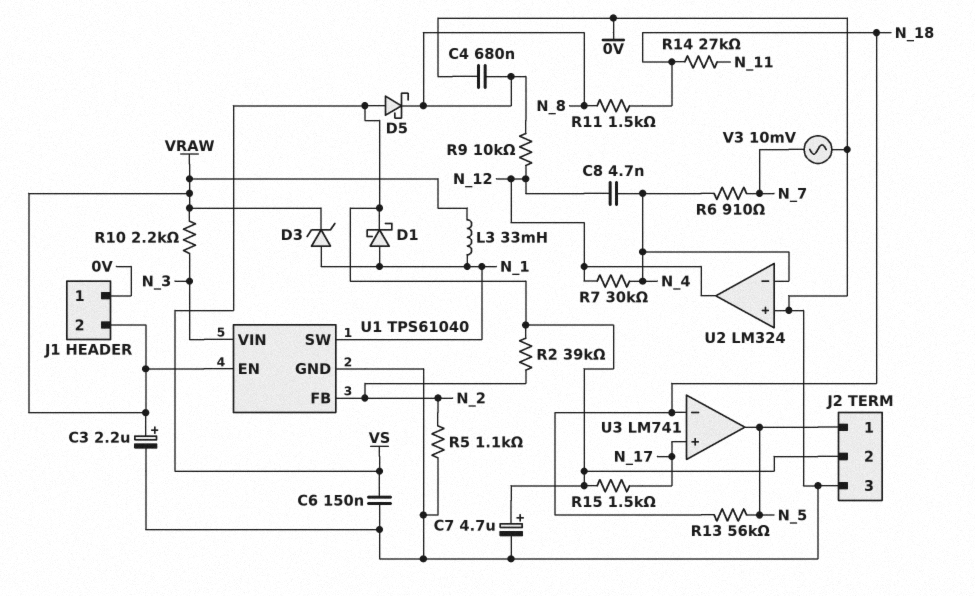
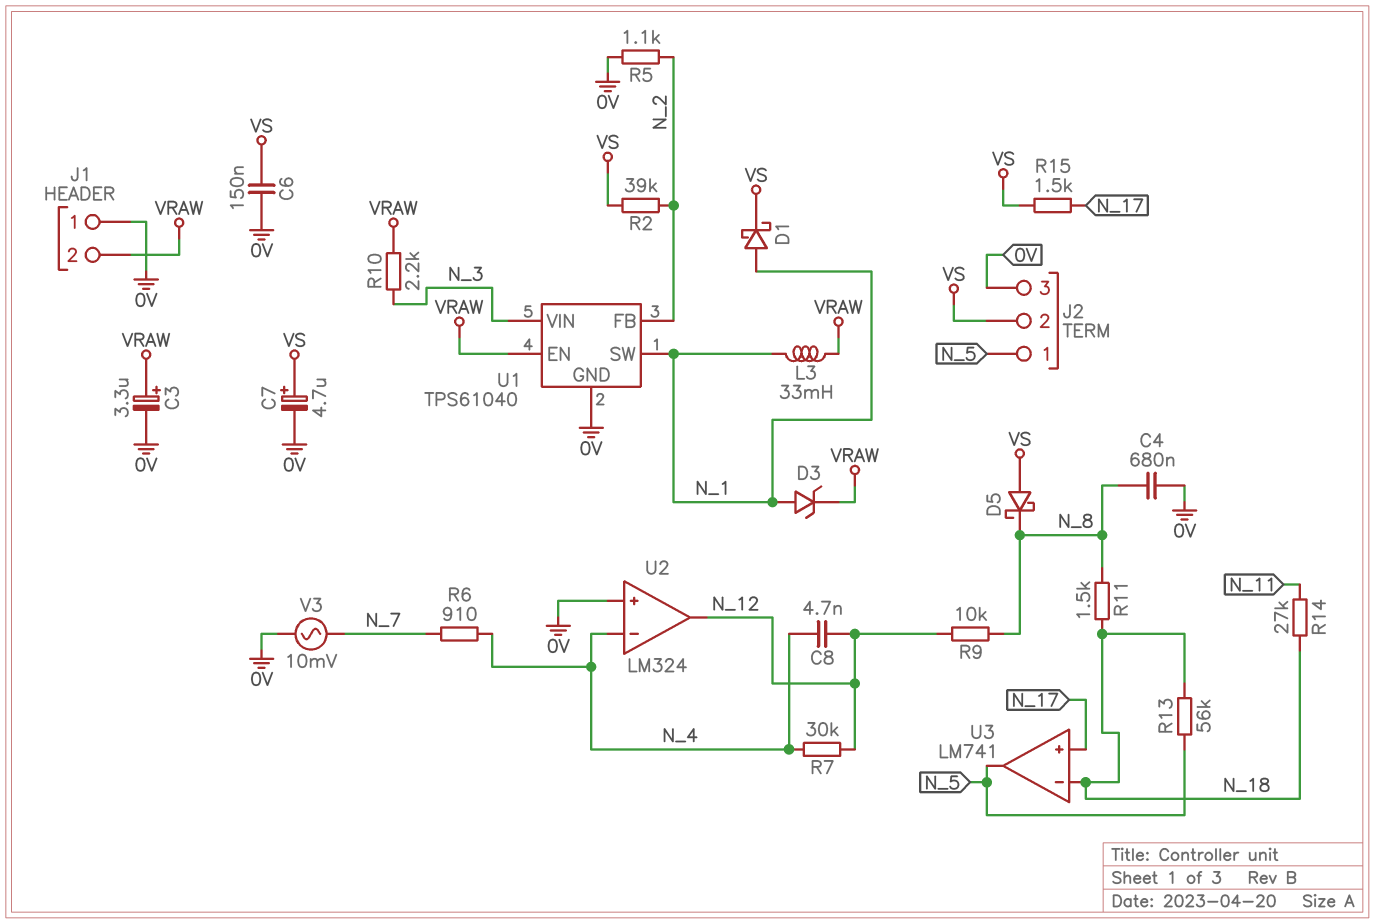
C3: 2.2uF (plus VRAW, minus 0V) -> 3.3uF (plus VRAW, minus 0V)

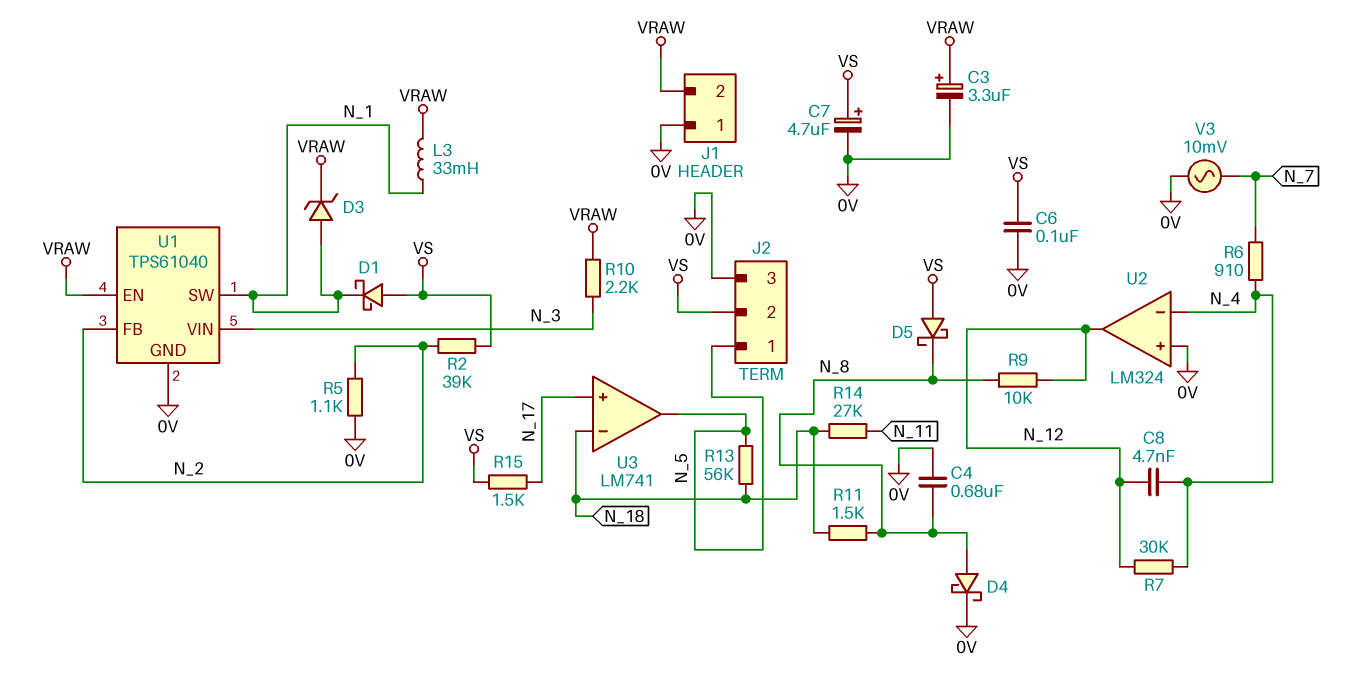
C6: 150nF (0V, VS) -> 100nF (0V, VS)
D1: schottky (A N_1, K VS) -> schottky (A VS, K N_1)
D4: none -> schottky (A N_8, K 0V)

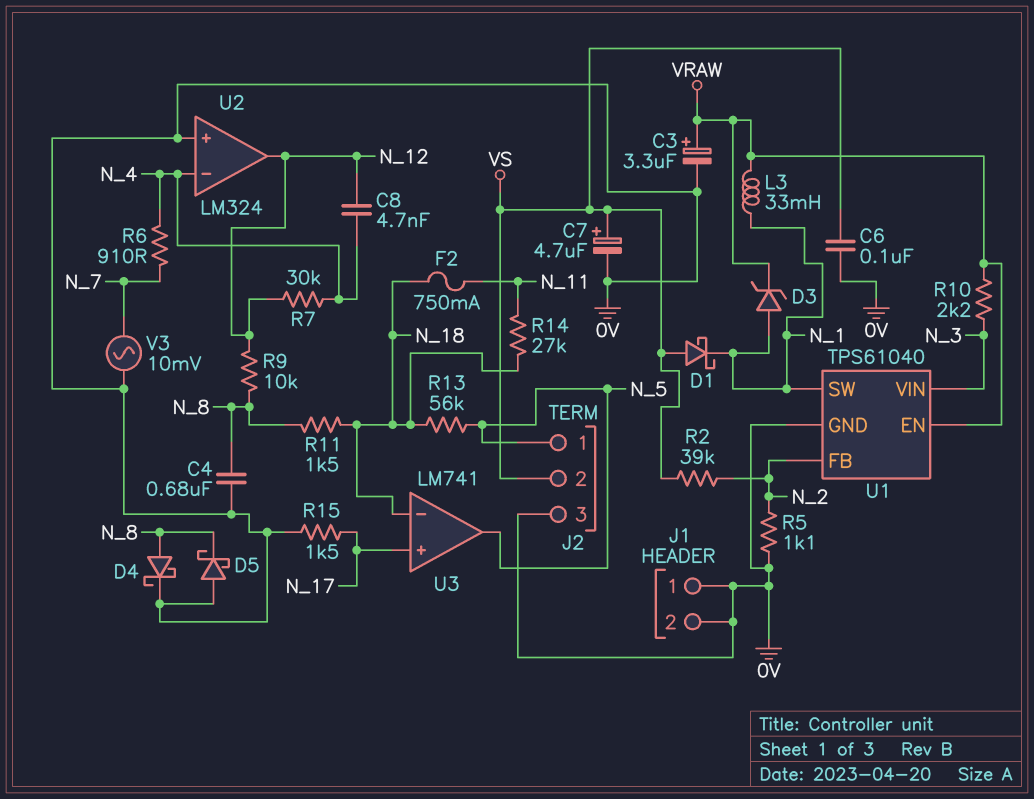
D5: schottky (A VS, K N_8) -> schottky (A 0V, K N_8)
F2: none -> 750mA (N_11, N_18)
J1 pin 2: VRAW -> 0V
R15: 1.5k (N_17, VS) -> 1.5k (0V, N_17)

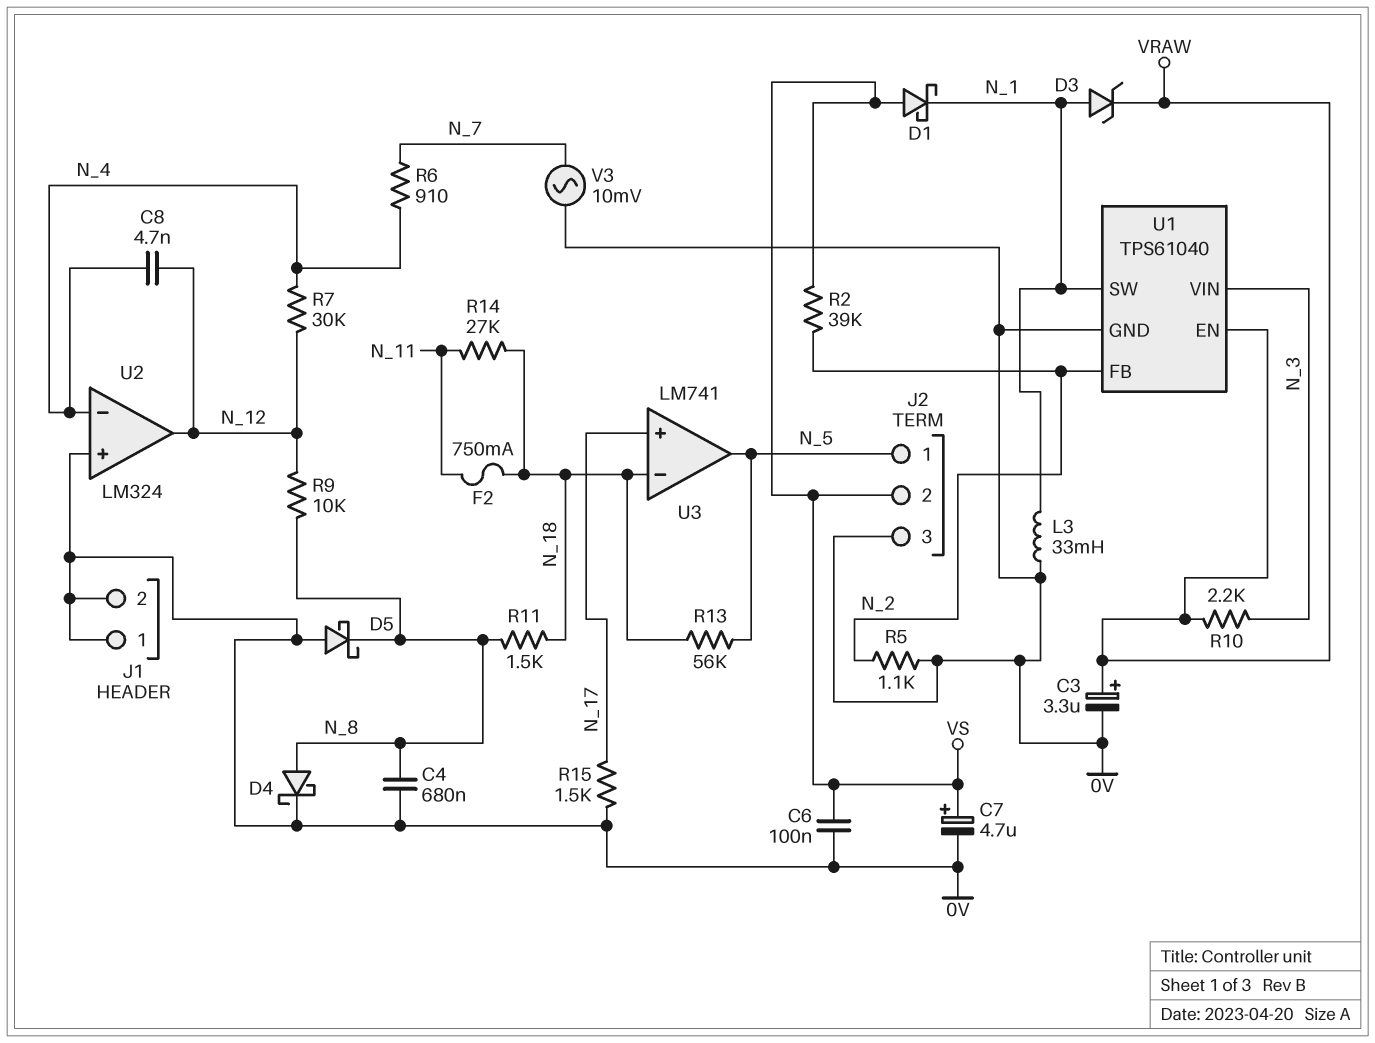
L3: 33mH (N_1, VRAW) -> 33mH (0V, N_1)

